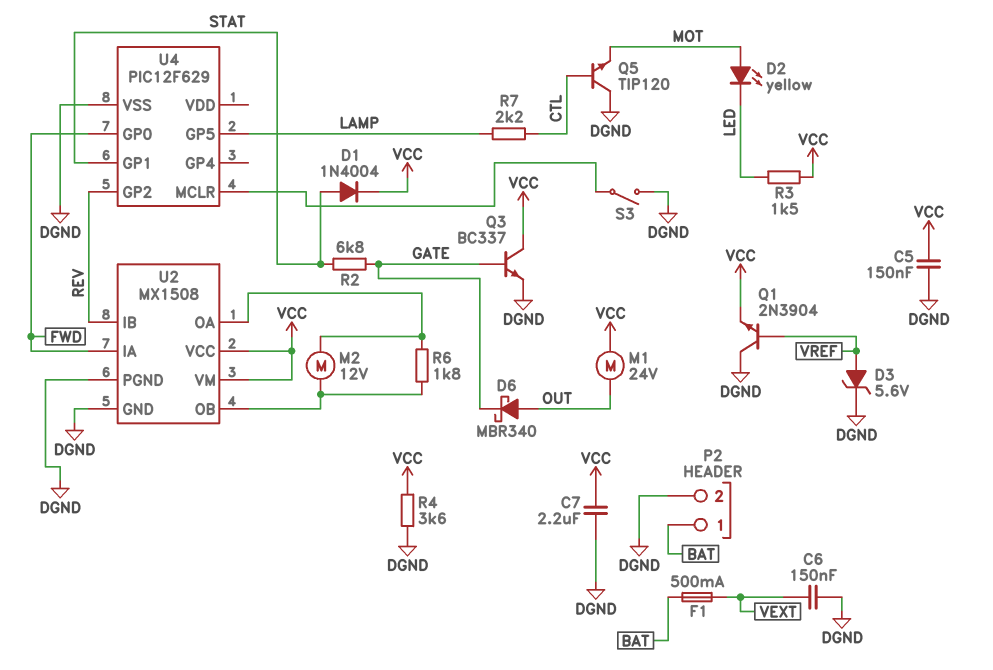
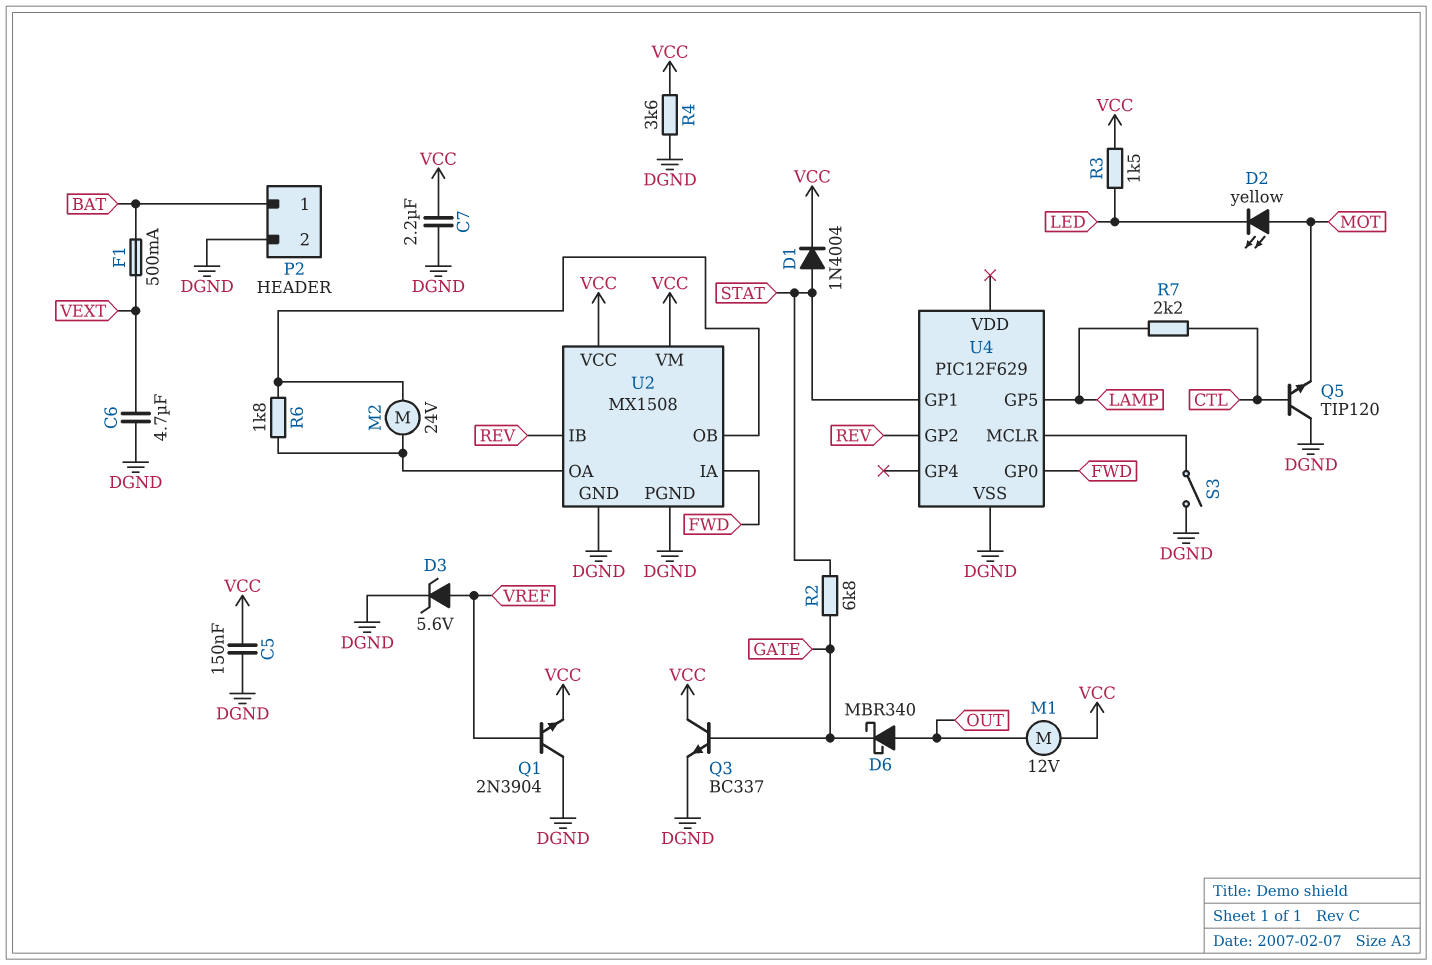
C6: 150nF (DGND, VEXT) -> 4.7uF (DGND, VEXT)
M1: motor 24V (OUT, VCC) -> motor 12V (OUT, VCC)
M2: motor 12V (U2/OA, U2/OB) -> motor 24V (U2/OA, U2/OB)

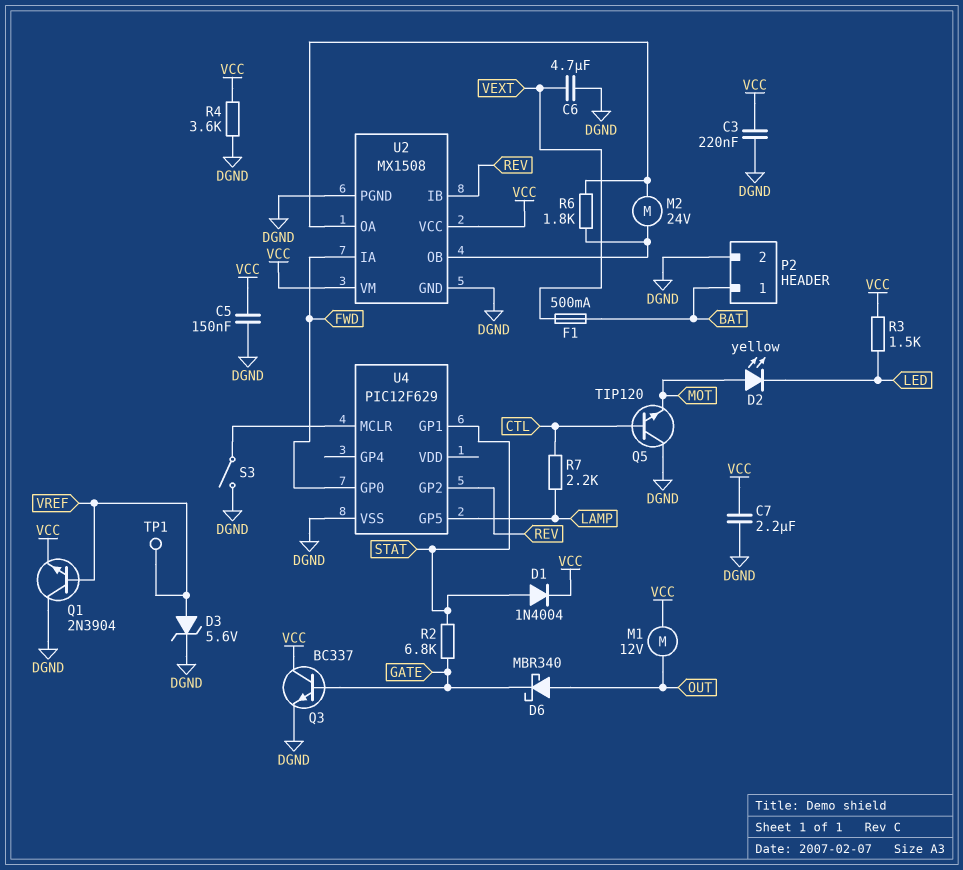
C3: none -> 220nF (DGND, VCC)
TP1: none -> test point (VREF)

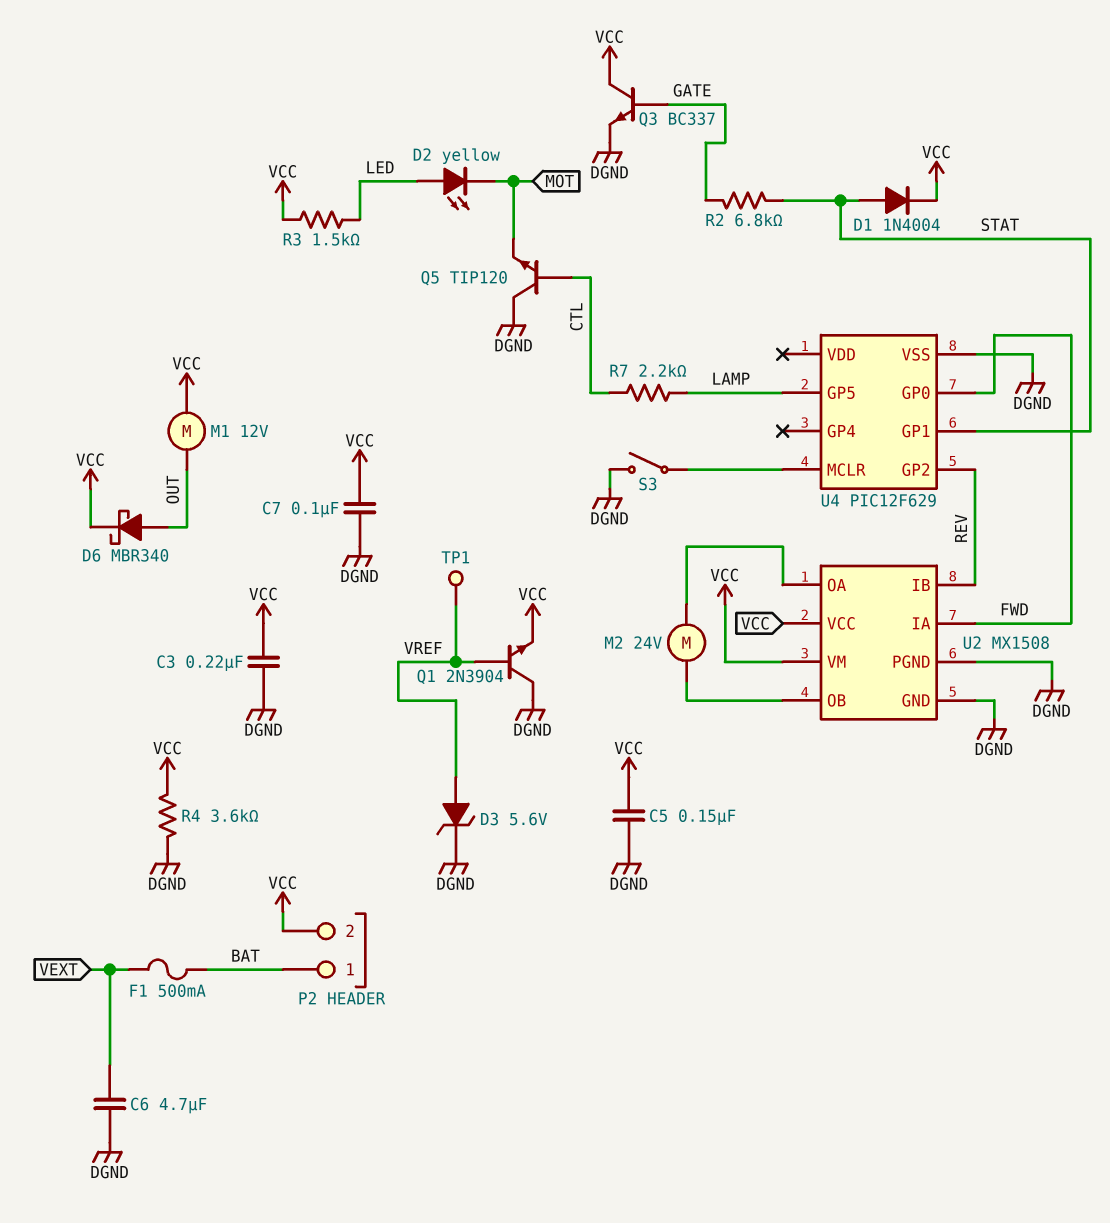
C7: 2.2uF (DGND, VCC) -> 100nF (DGND, VCC)
D2: LED yellow (A MOT, K LED) -> LED yellow (A LED, K MOT)
D6: schottky MBR340 (A OUT, K GATE) -> schottky MBR340 (A OUT, K VCC)
P2 pin 2: DGND -> VCC
R6: 1.8k (U2/OA, U2/OB) -> none

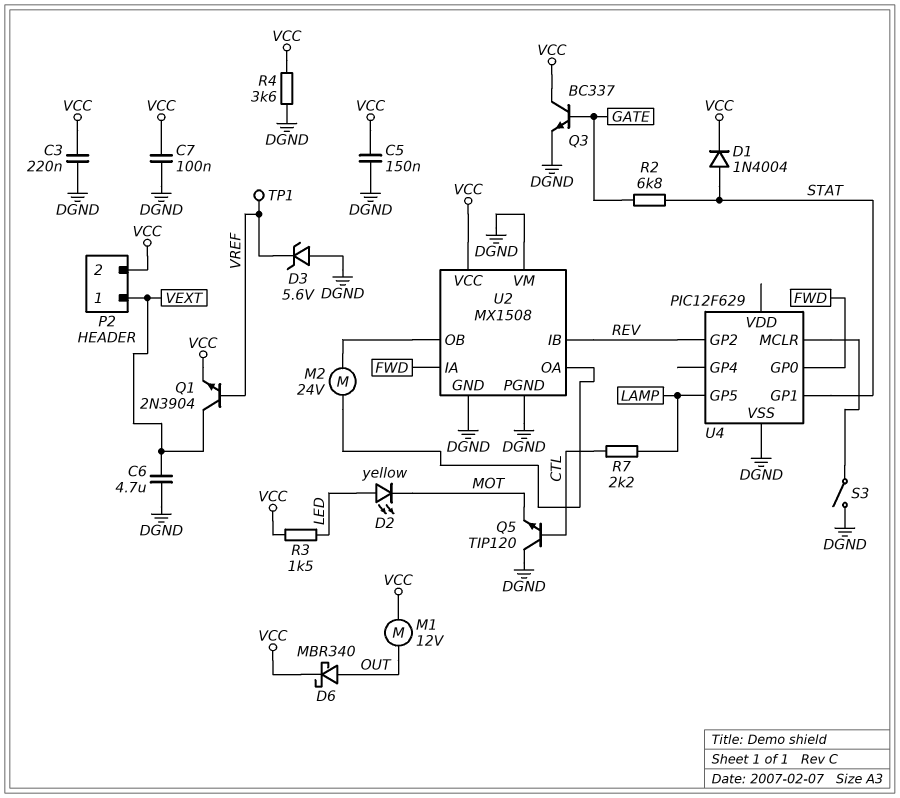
D3: zener 5.6V (A VREF, K DGND) -> zener 5.6V (A DGND, K VREF)
F1: 500mA (BAT, VEXT) -> none
P2 pin 1: BAT -> VEXT
Q1: NPN 2N3904 (B VREF, C DGND, E VCC) -> NPN 2N3904 (B VREF, C VEXT, E VCC)
U2 pin VM: VCC -> DGND

